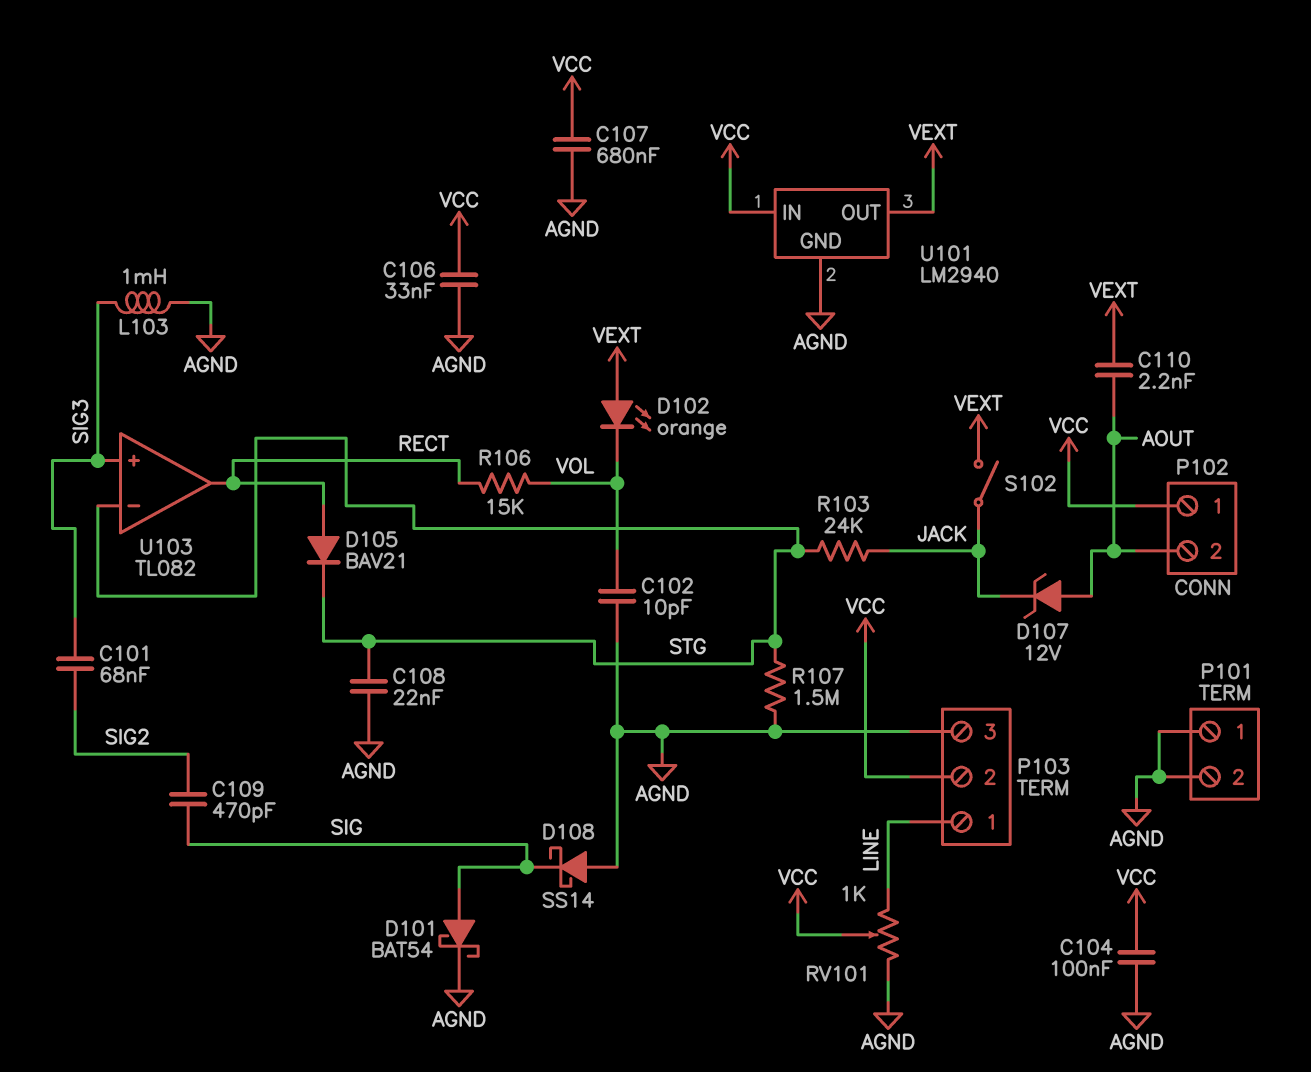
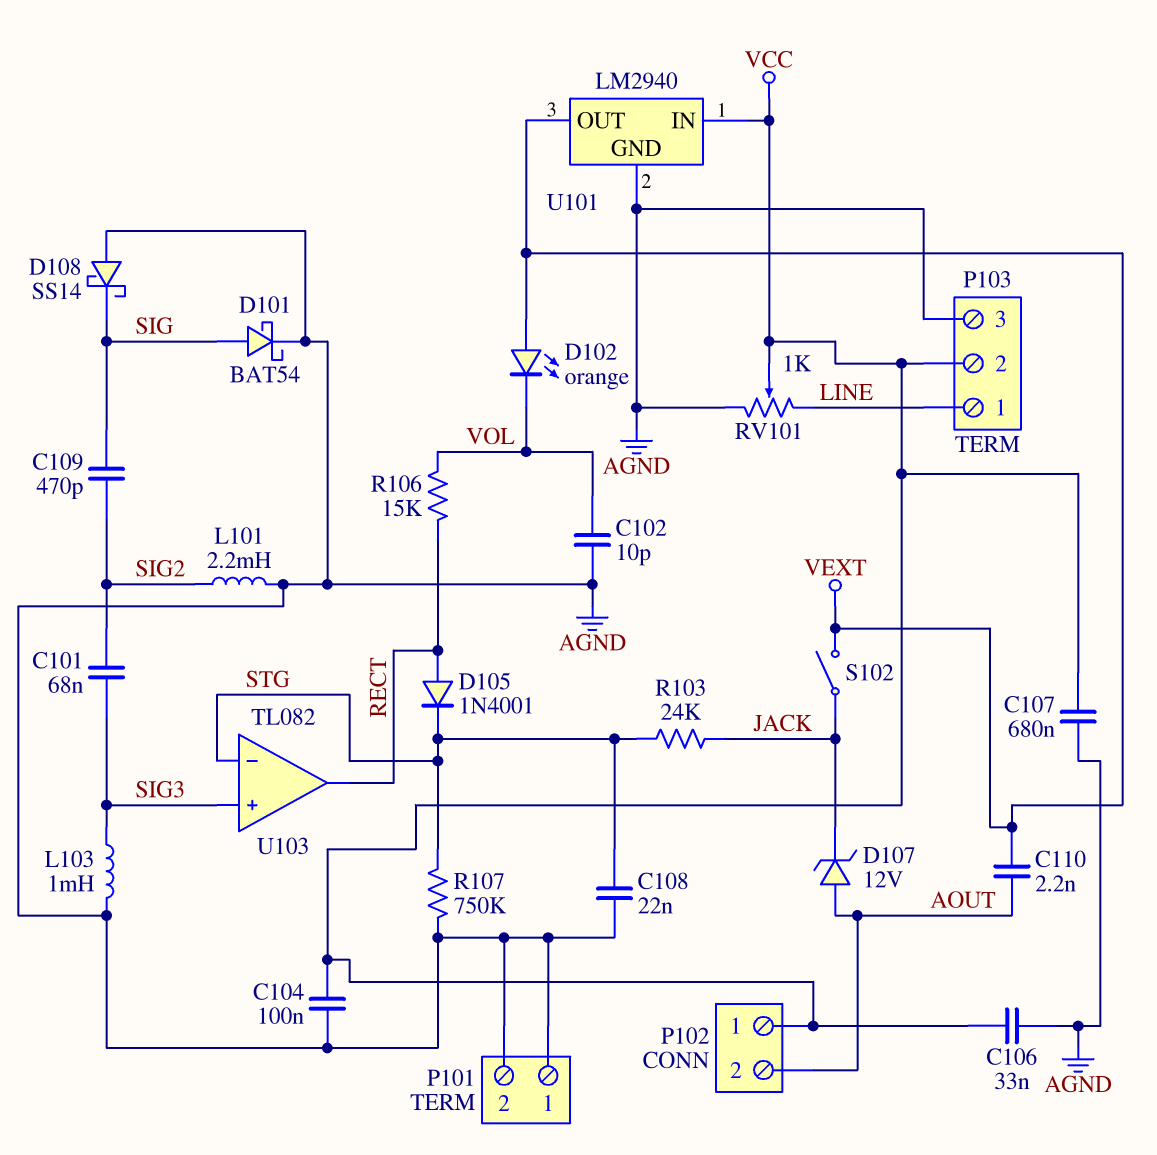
D105: diode BAV21 (A RECT, K STG) -> diode 1N4001 (A RECT, K STG)
L101: none -> 2.2mH (AGND, SIG2)
R107: 1.5M (AGND, STG) -> 750k (AGND, STG)

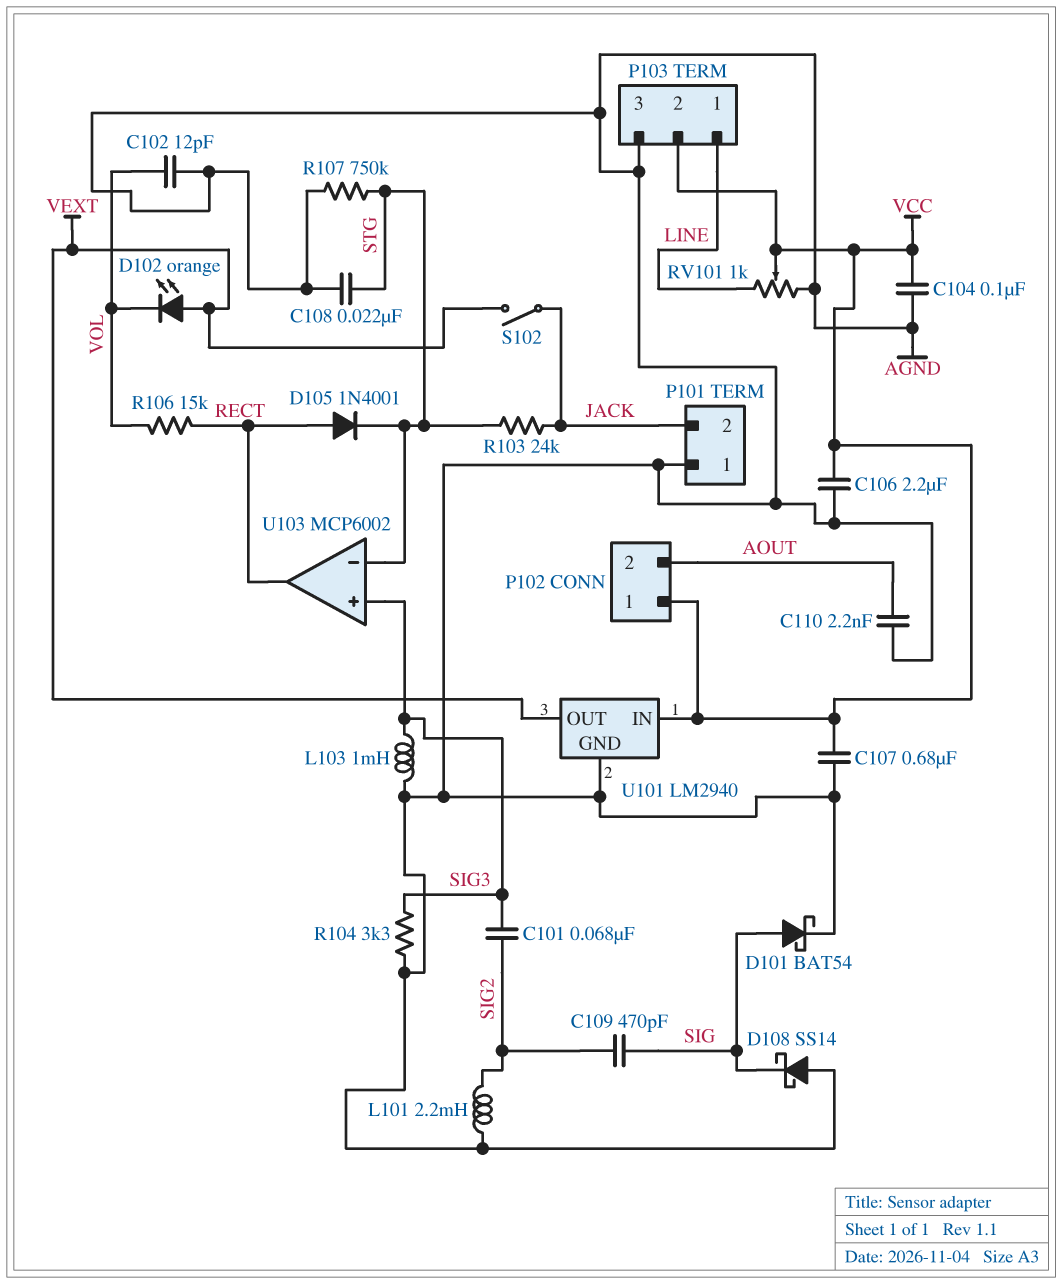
C102: 10pF (AGND, VOL) -> 12pF (AGND, VOL)
C106: 33nF (AGND, VCC) -> 2.2uF (AGND, VCC)
C110: 2.2nF (AOUT, VEXT) -> 2.2nF (AGND, AOUT)
D107: zener 12V (A AOUT, K JACK) -> none
P101 pin 2: AGND -> JACK
R104: none -> 3.3k (AGND, SIG3)
U103: TL082 -> MCP6002

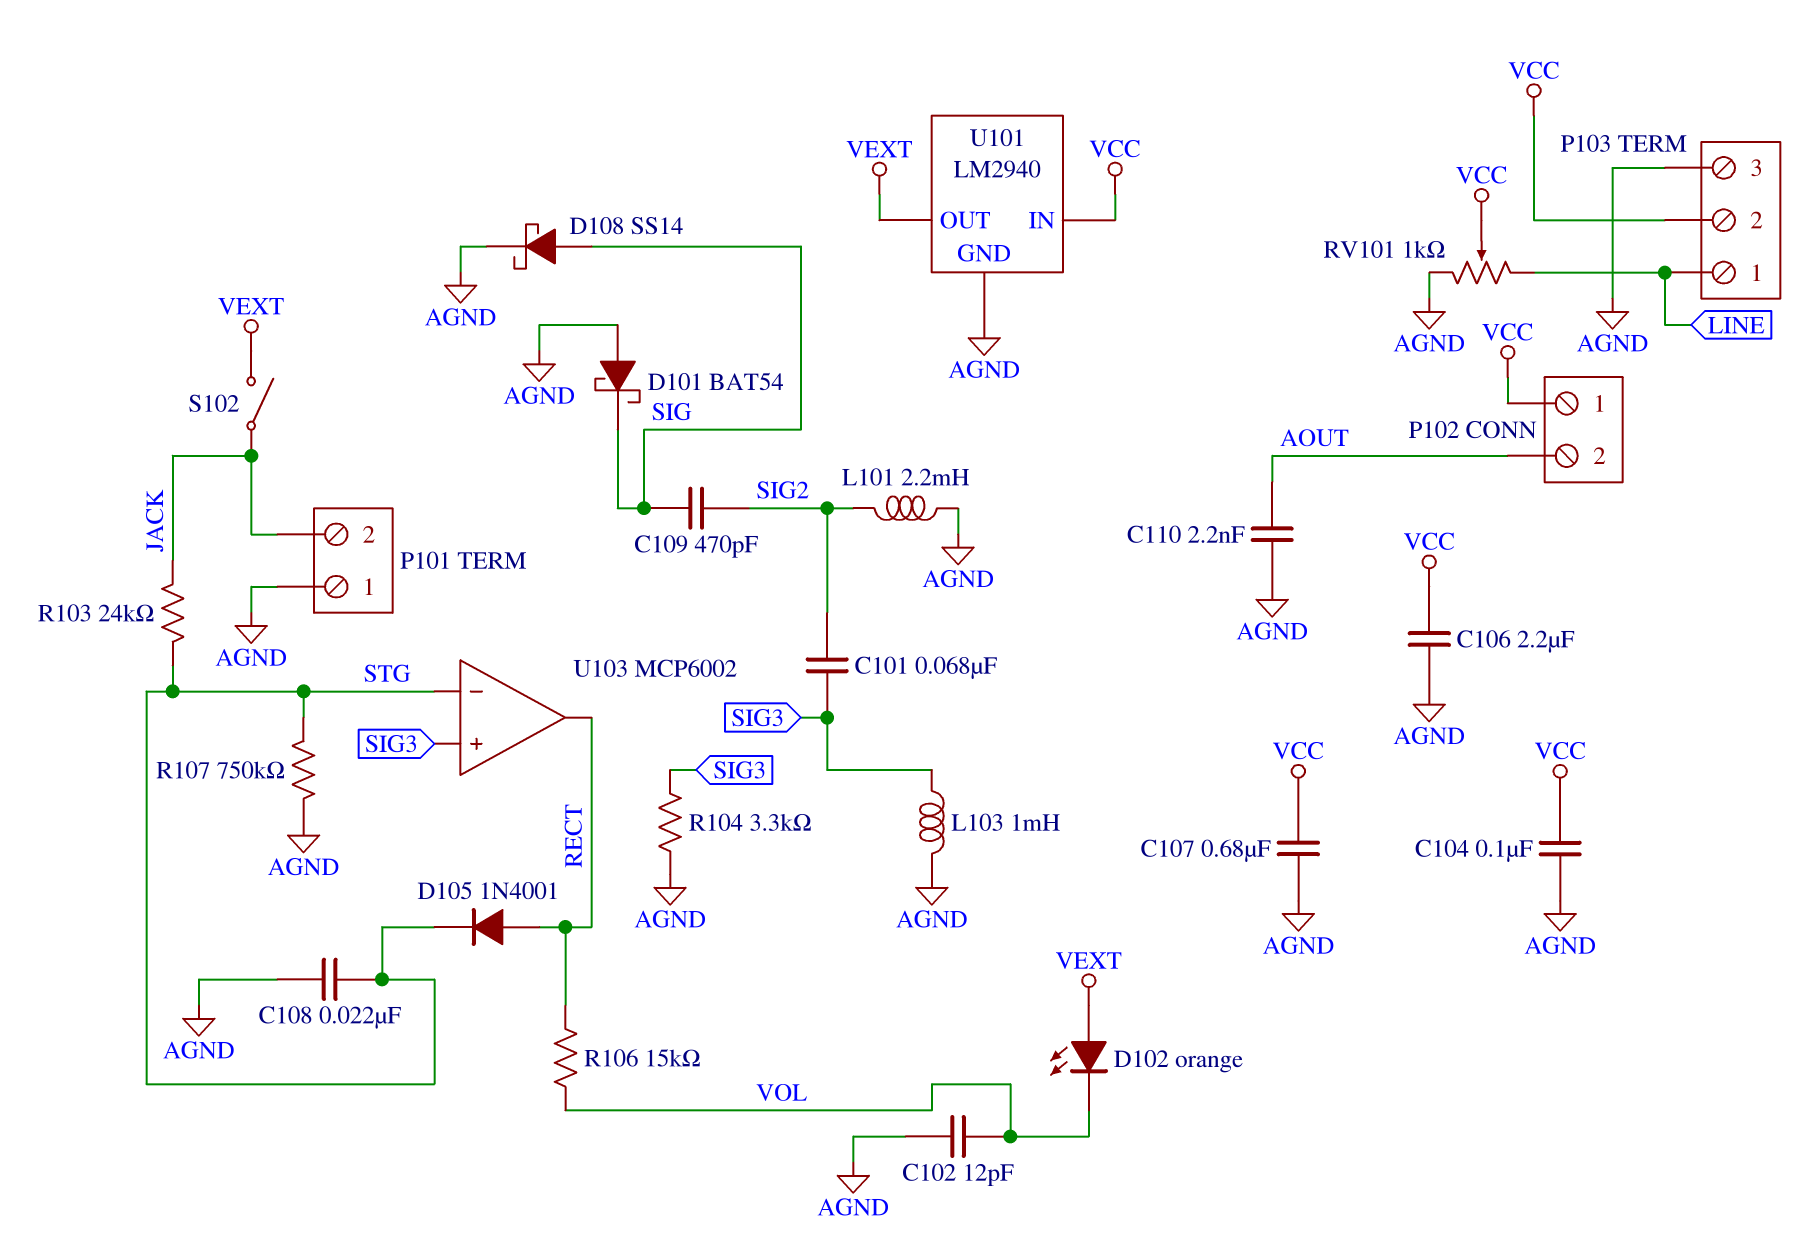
D101: schottky BAT54 (A SIG, K AGND) -> schottky BAT54 (A AGND, K SIG)
D108: schottky SS14 (A AGND, K SIG) -> schottky SS14 (A SIG, K AGND)

